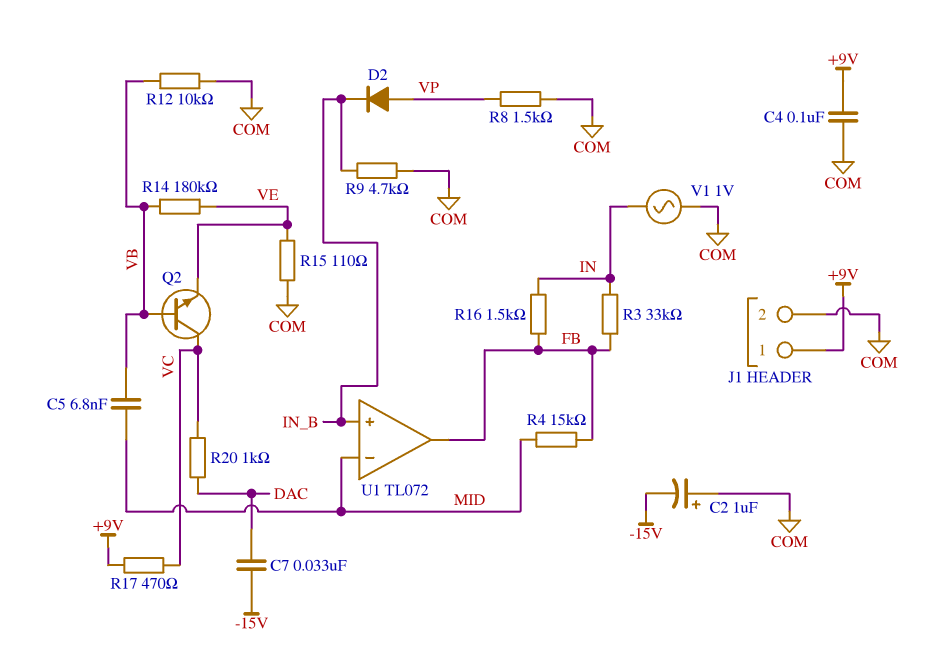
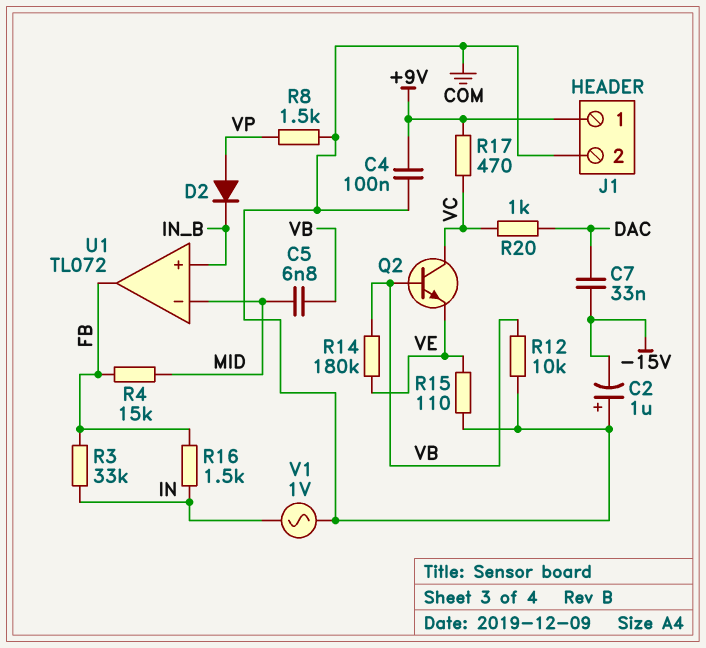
R9: 4.7k (COM, IN_B) -> none

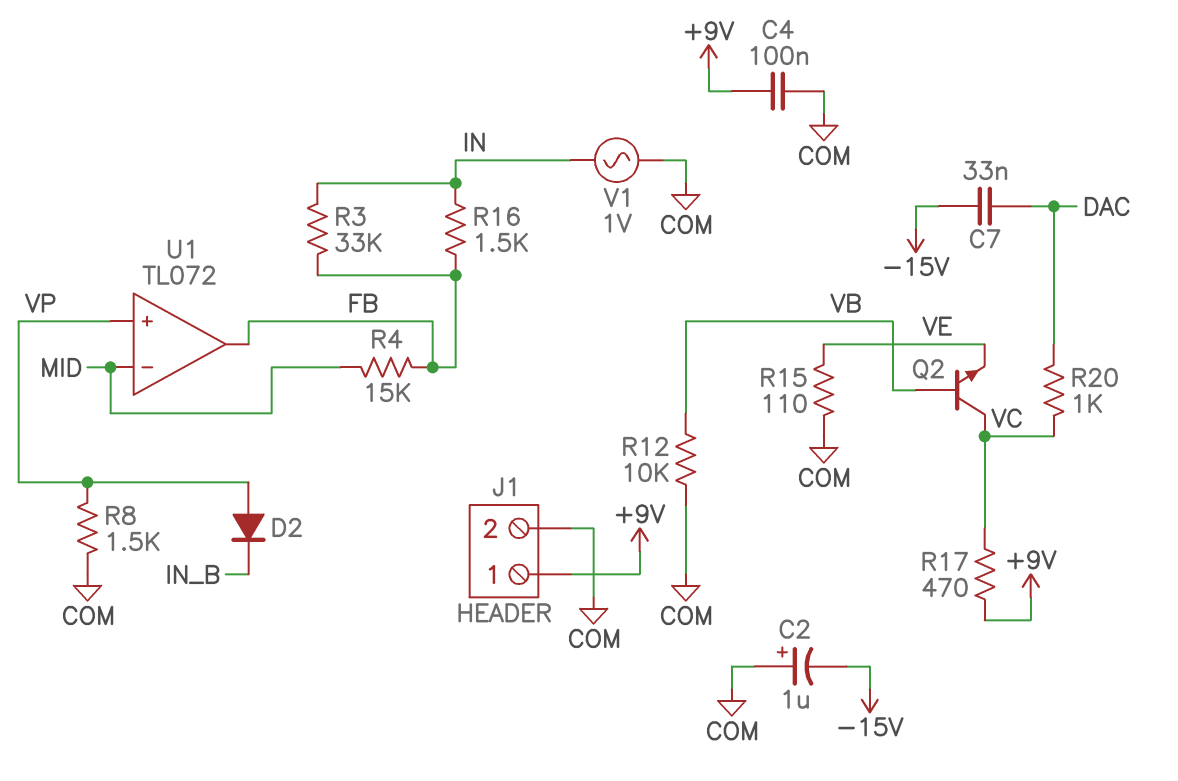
C5: 6.8nF (MID, VB) -> none
R14: 180k (VB, VE) -> none
U1 pin in+: IN_B -> VP

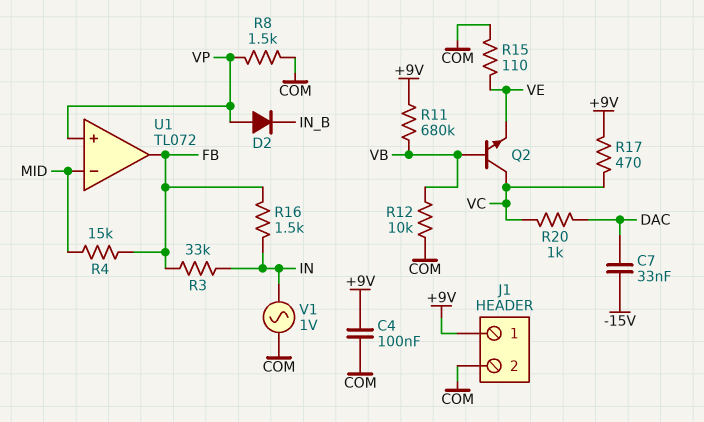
C2: 1uF (plus COM, minus -15V) -> none
R11: none -> 680k (+9V, VB)

